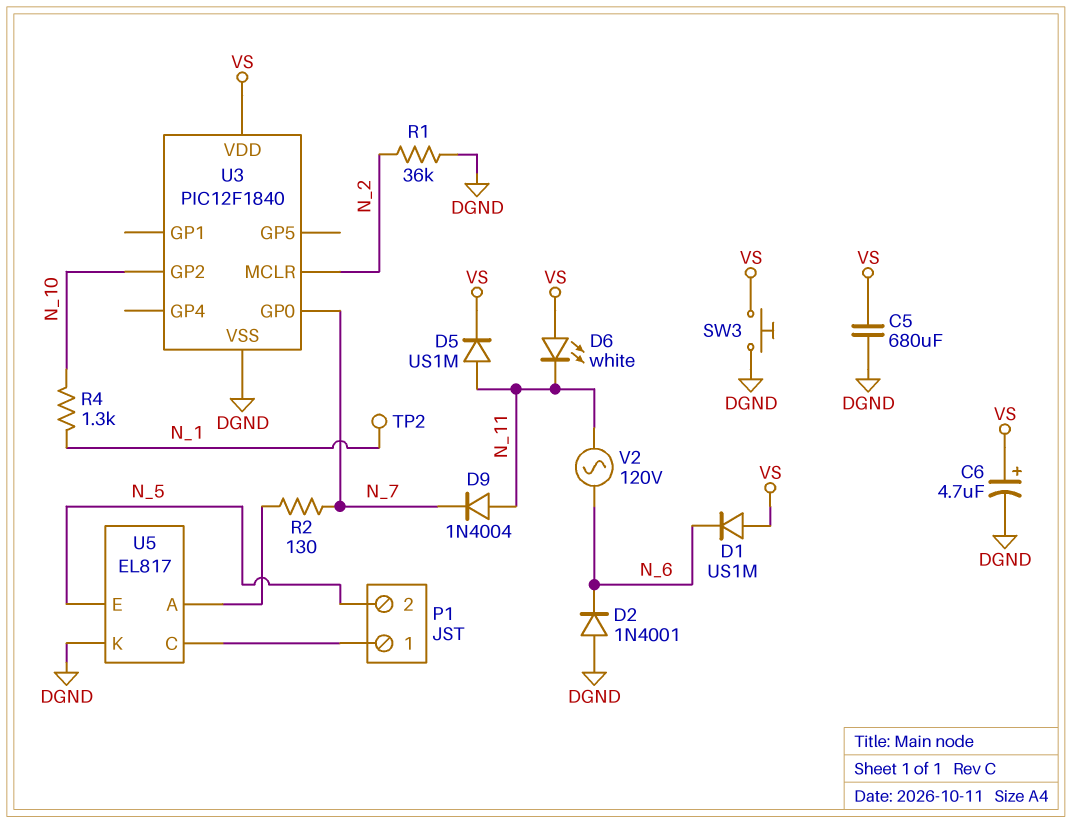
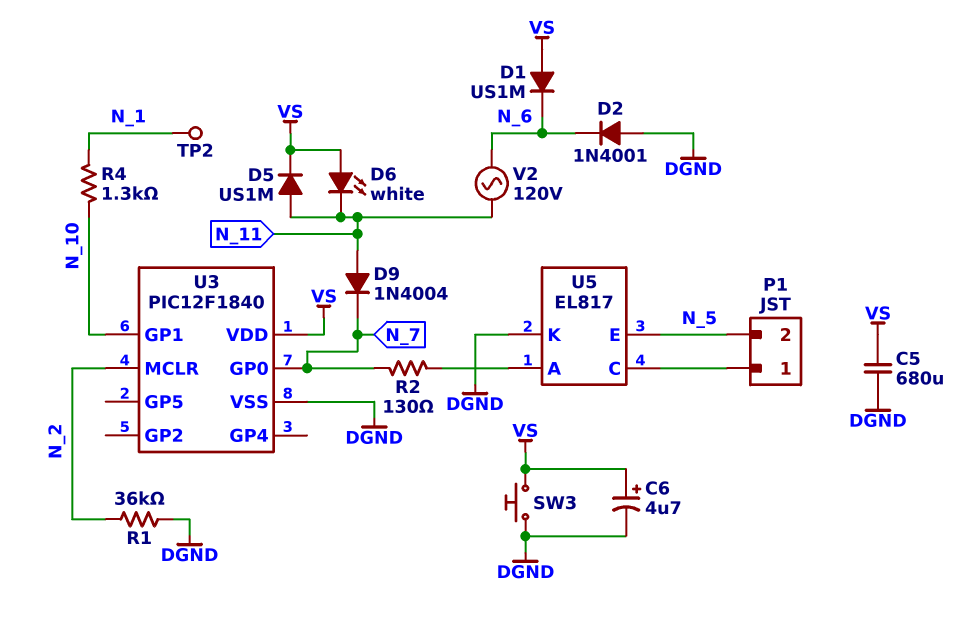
U3 pin GP1: none -> N_10
U3 pin GP2: N_10 -> none

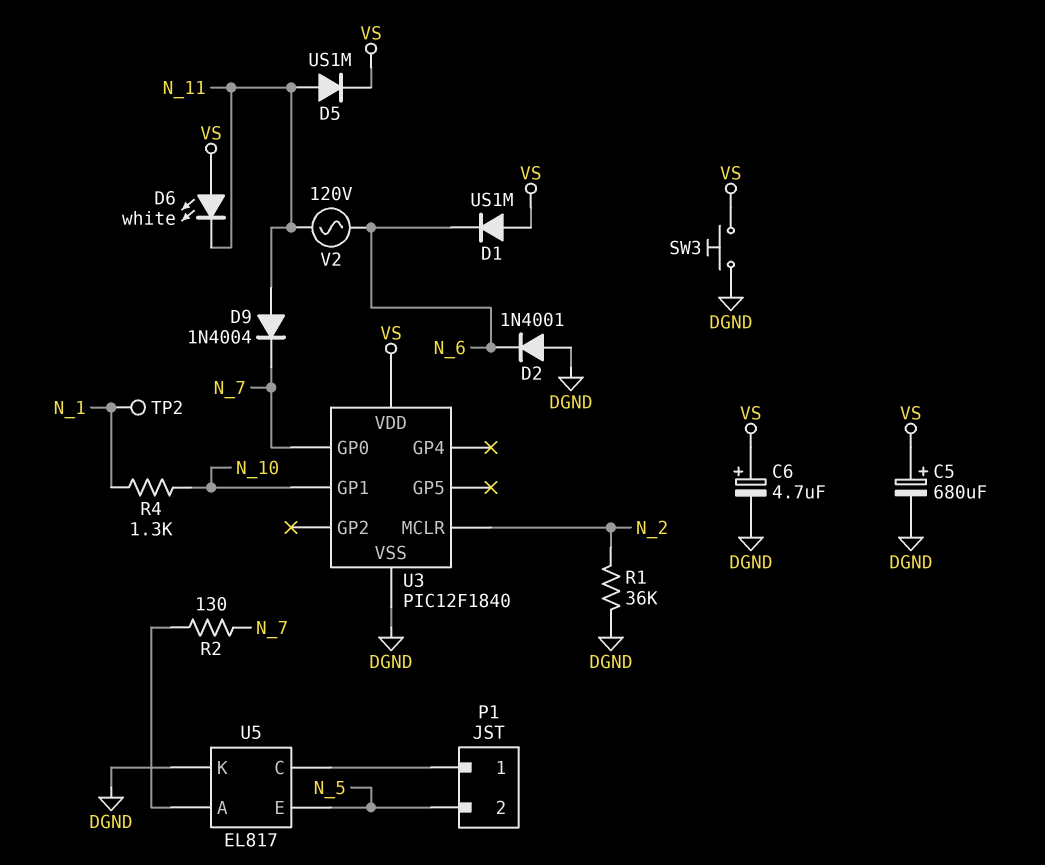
C5: 680uF (DGND, VS) -> 680uF (plus VS, minus DGND)

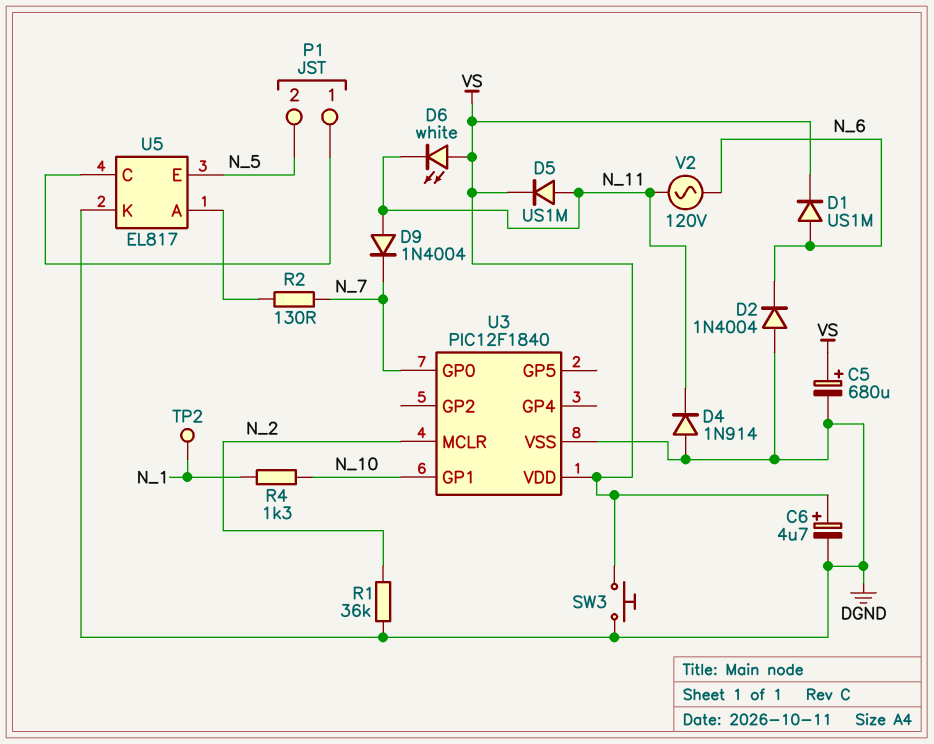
D1: diode US1M (A VS, K N_6) -> diode US1M (A N_6, K VS)
D2: diode 1N4001 (A DGND, K N_6) -> diode 1N4004 (A DGND, K N_6)
D4: none -> diode 1N914 (A DGND, K N_11)

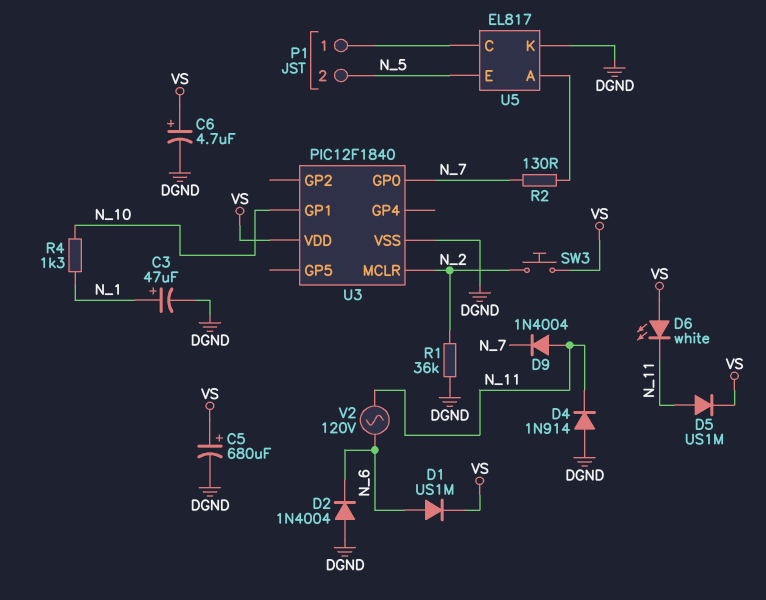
C3: none -> 47uF (plus N_1, minus DGND)
SW3: button (DGND, VS) -> button (N_2, VS)
TP2: test point (N_1) -> none

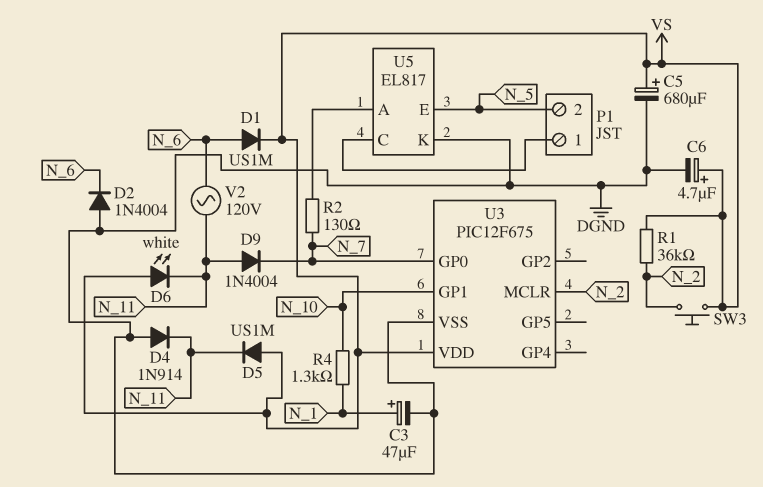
D5: diode US1M (A N_11, K VS) -> diode US1M (A VS, K N_11)
R1: 36k (DGND, N_2) -> 36k (N_2, VS)
U3: PIC12F1840 -> PIC12F675

